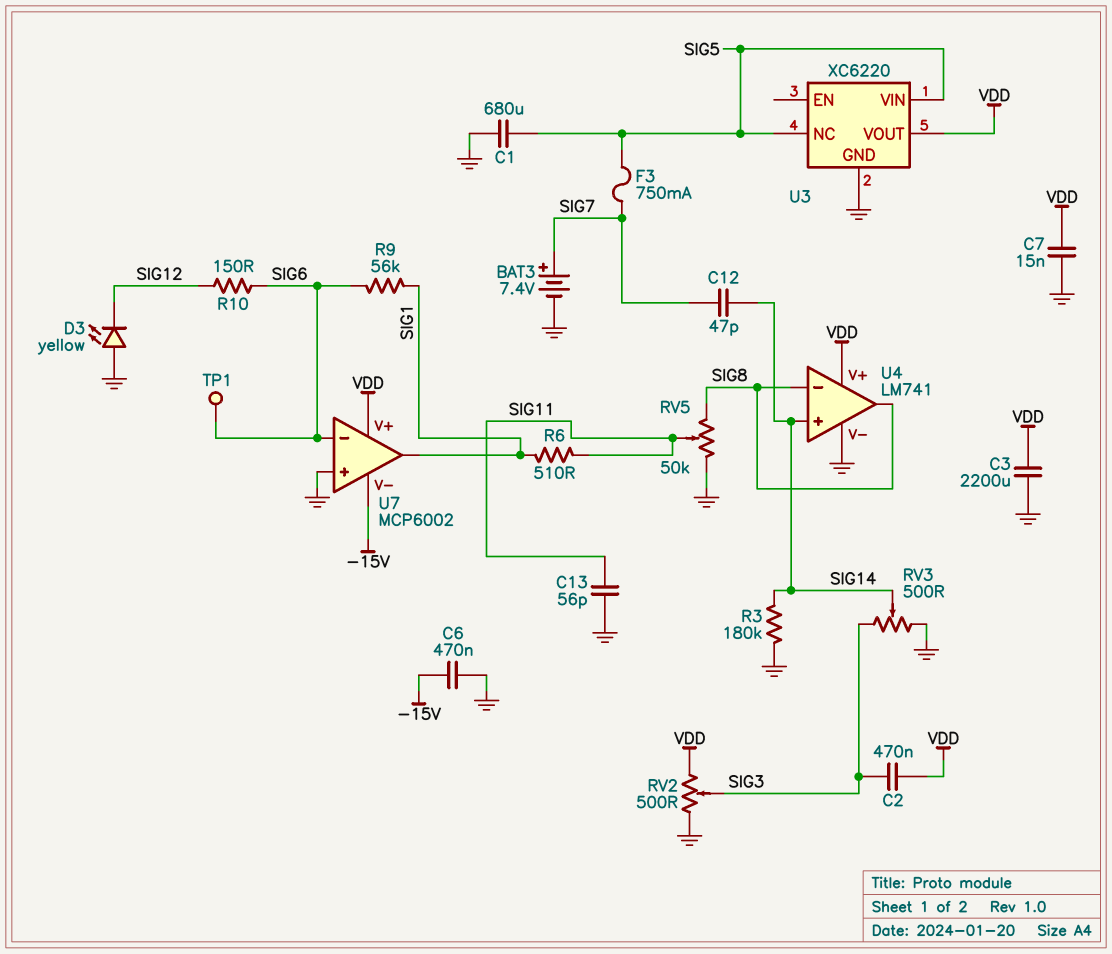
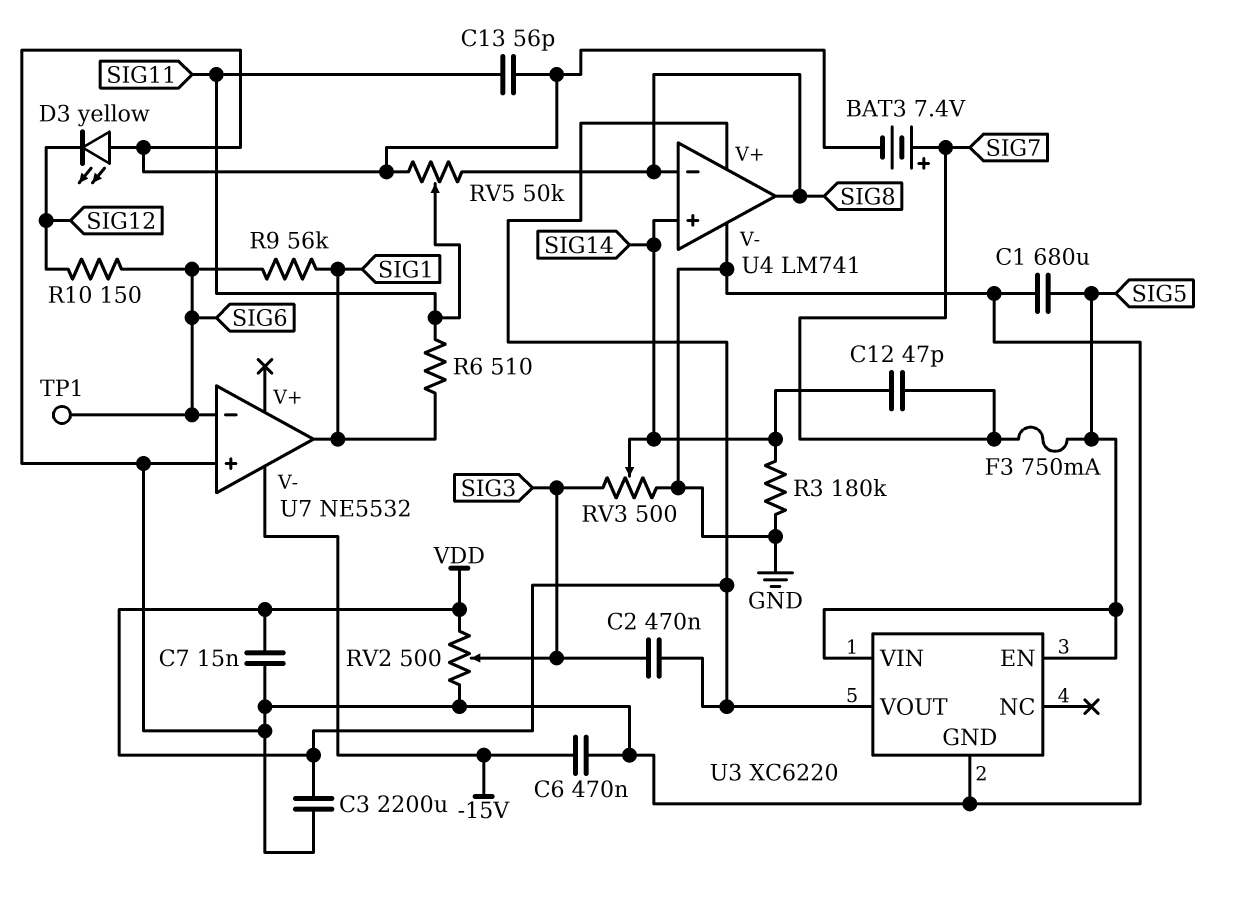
U3 pin EN: none -> SIG5
U3 pin NC: SIG5 -> none
U7: MCP6002 -> NE5532
U7 pin V+: VDD -> none

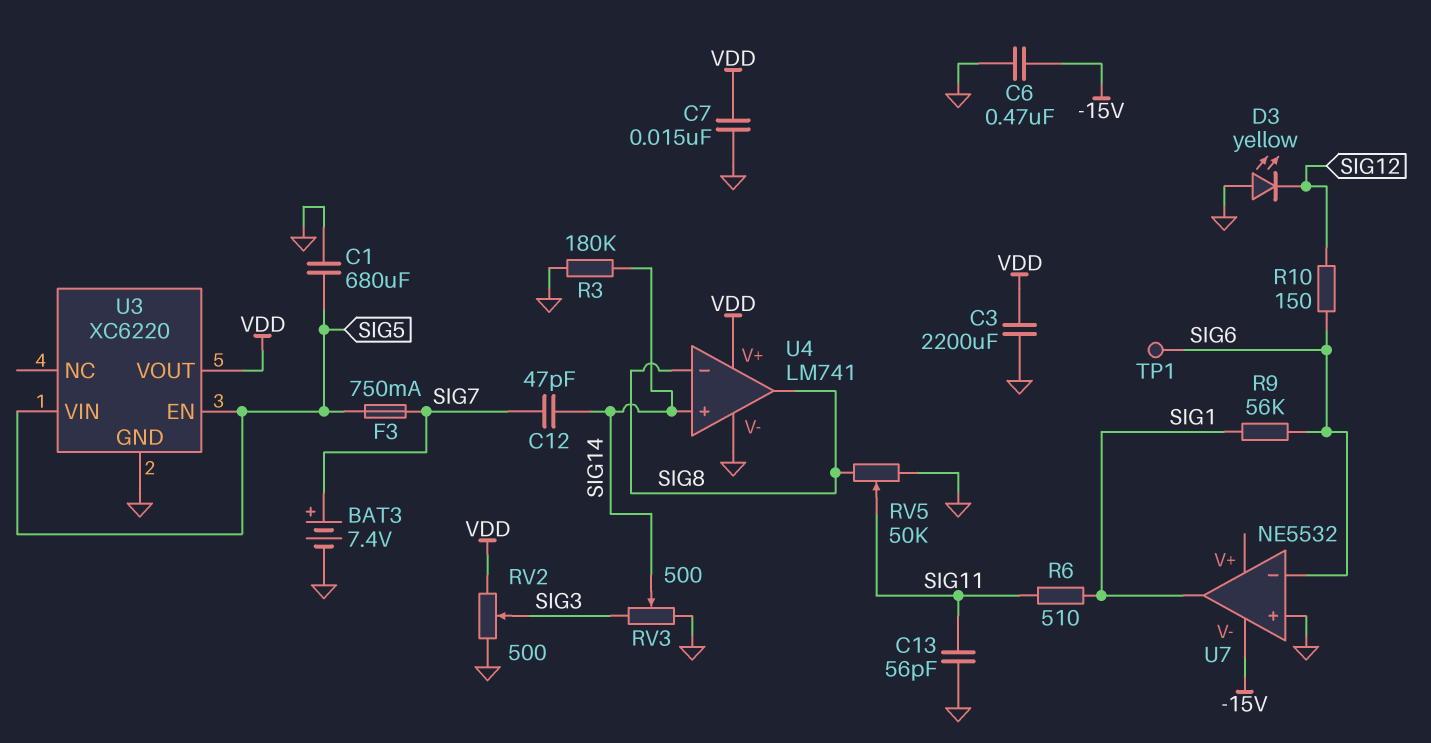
C2: 470nF (SIG3, VDD) -> none

